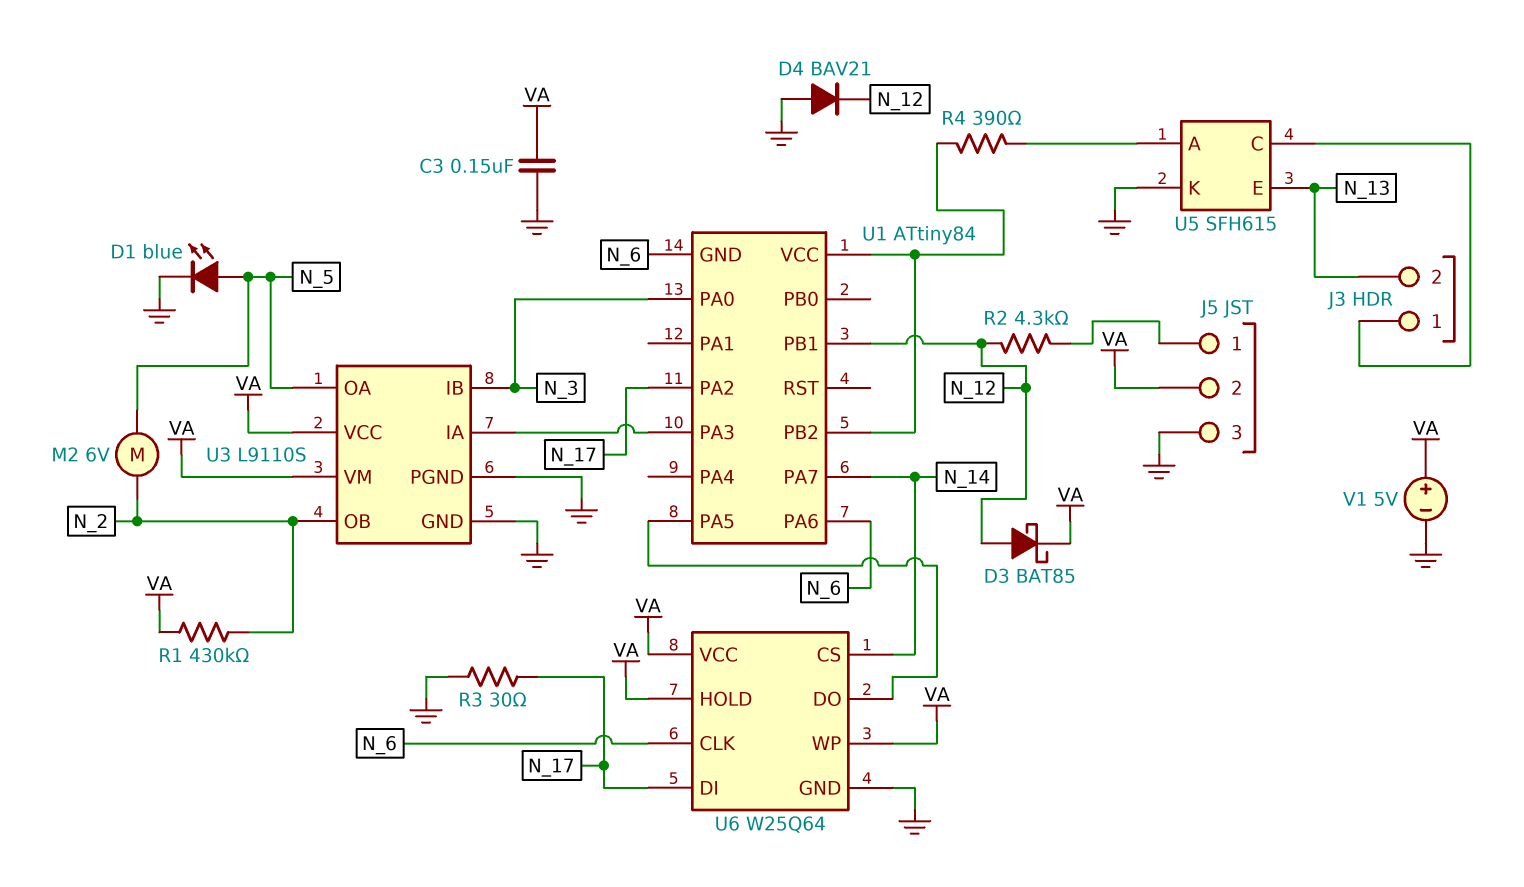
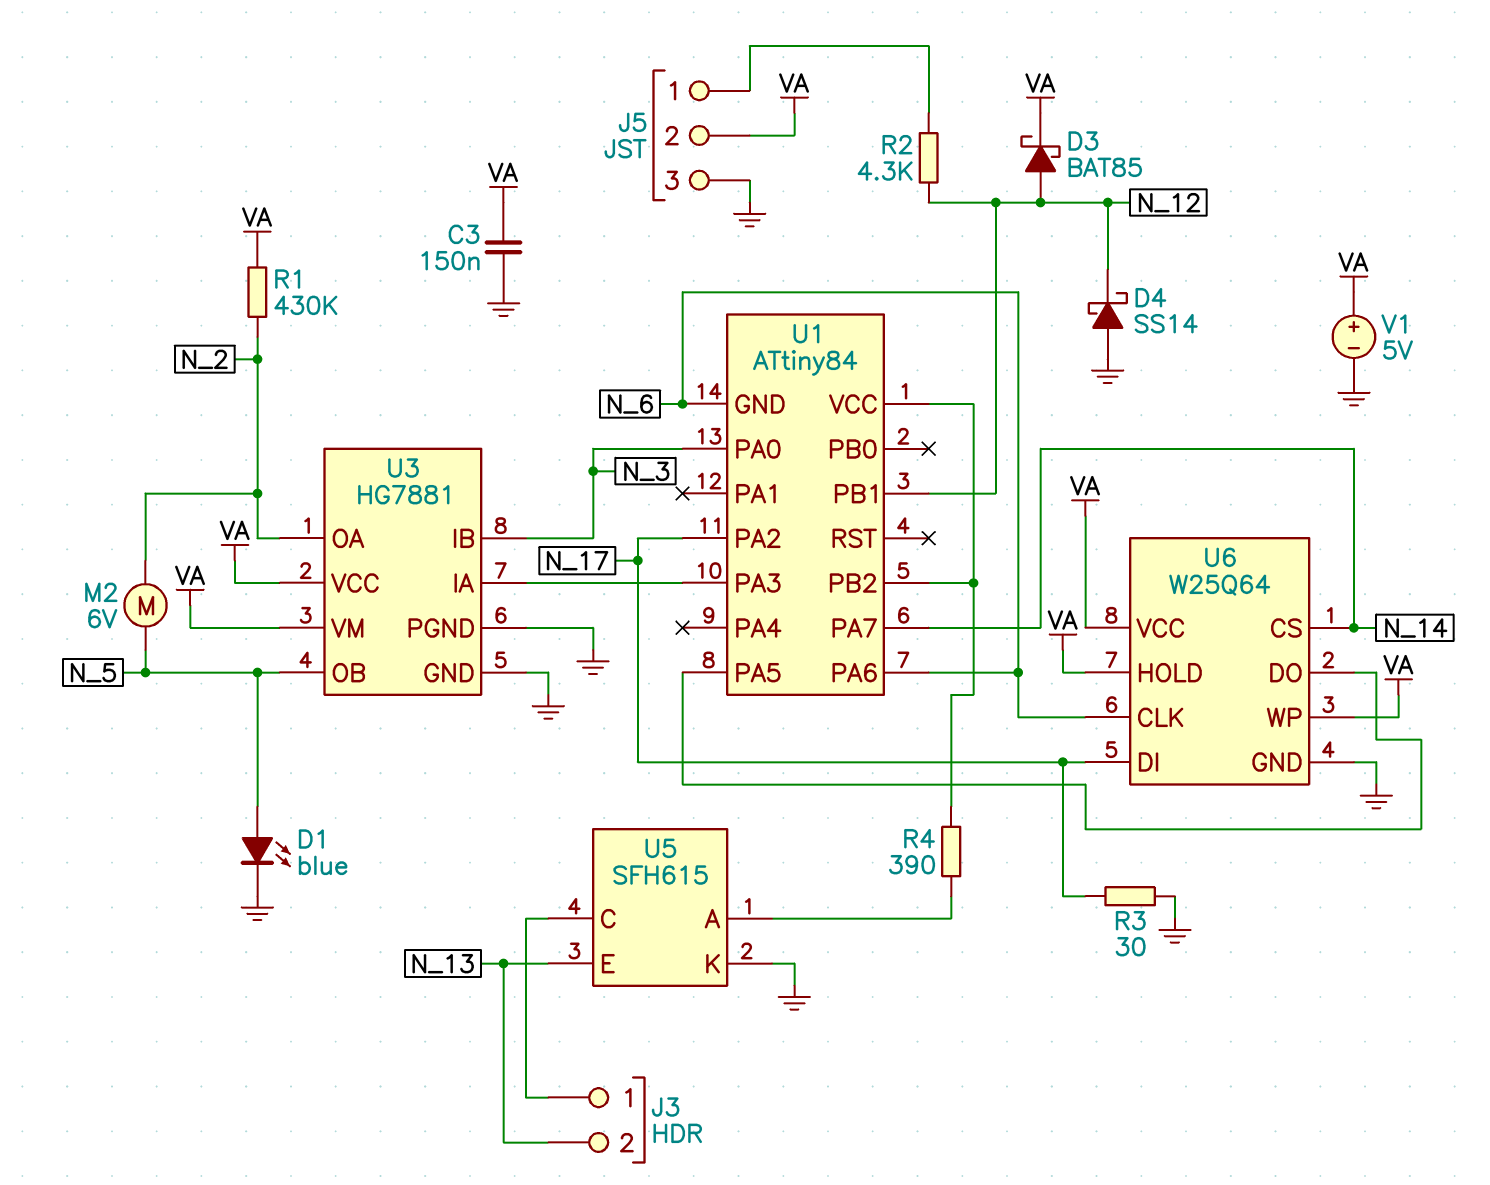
D4: diode BAV21 (A GND, K N_12) -> schottky SS14 (A GND, K N_12)
U3: L9110S -> HG7881
U3 pin OA: N_5 -> N_2
U3 pin OB: N_2 -> N_5

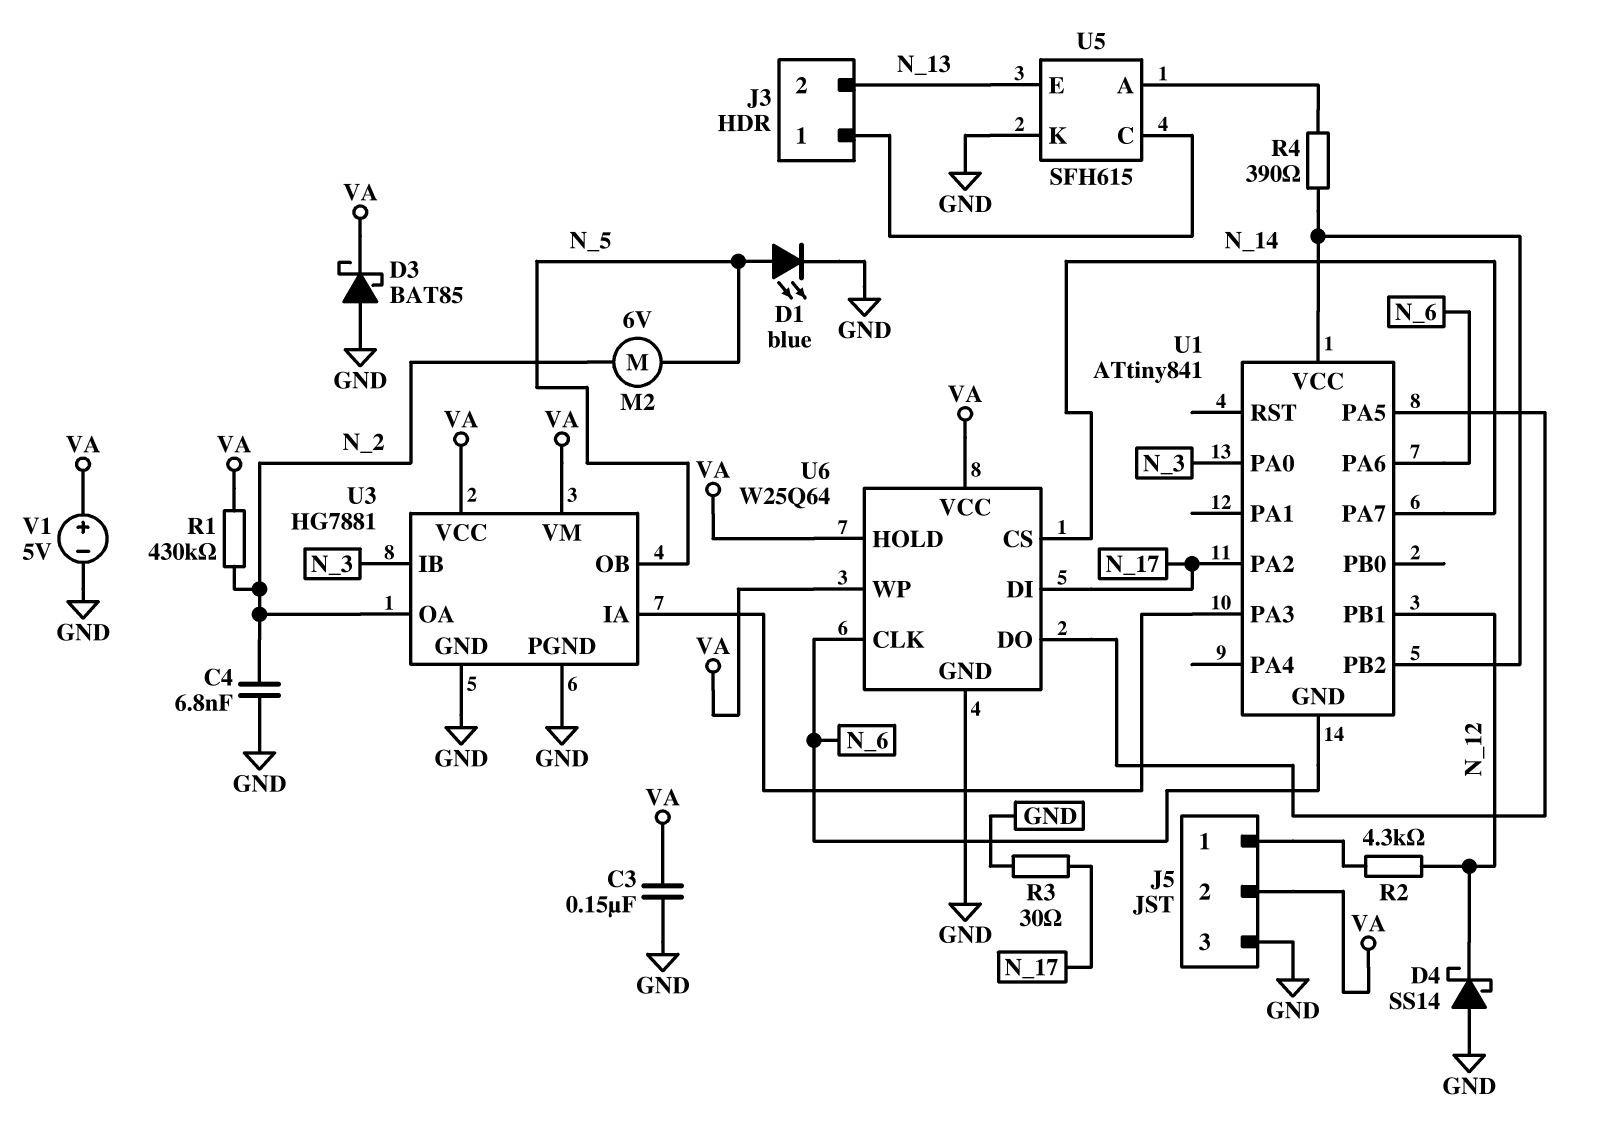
C4: none -> 6.8nF (GND, N_2)
D3: schottky BAT85 (A N_12, K VA) -> schottky BAT85 (A GND, K VA)
U1: ATtiny84 -> ATtiny841

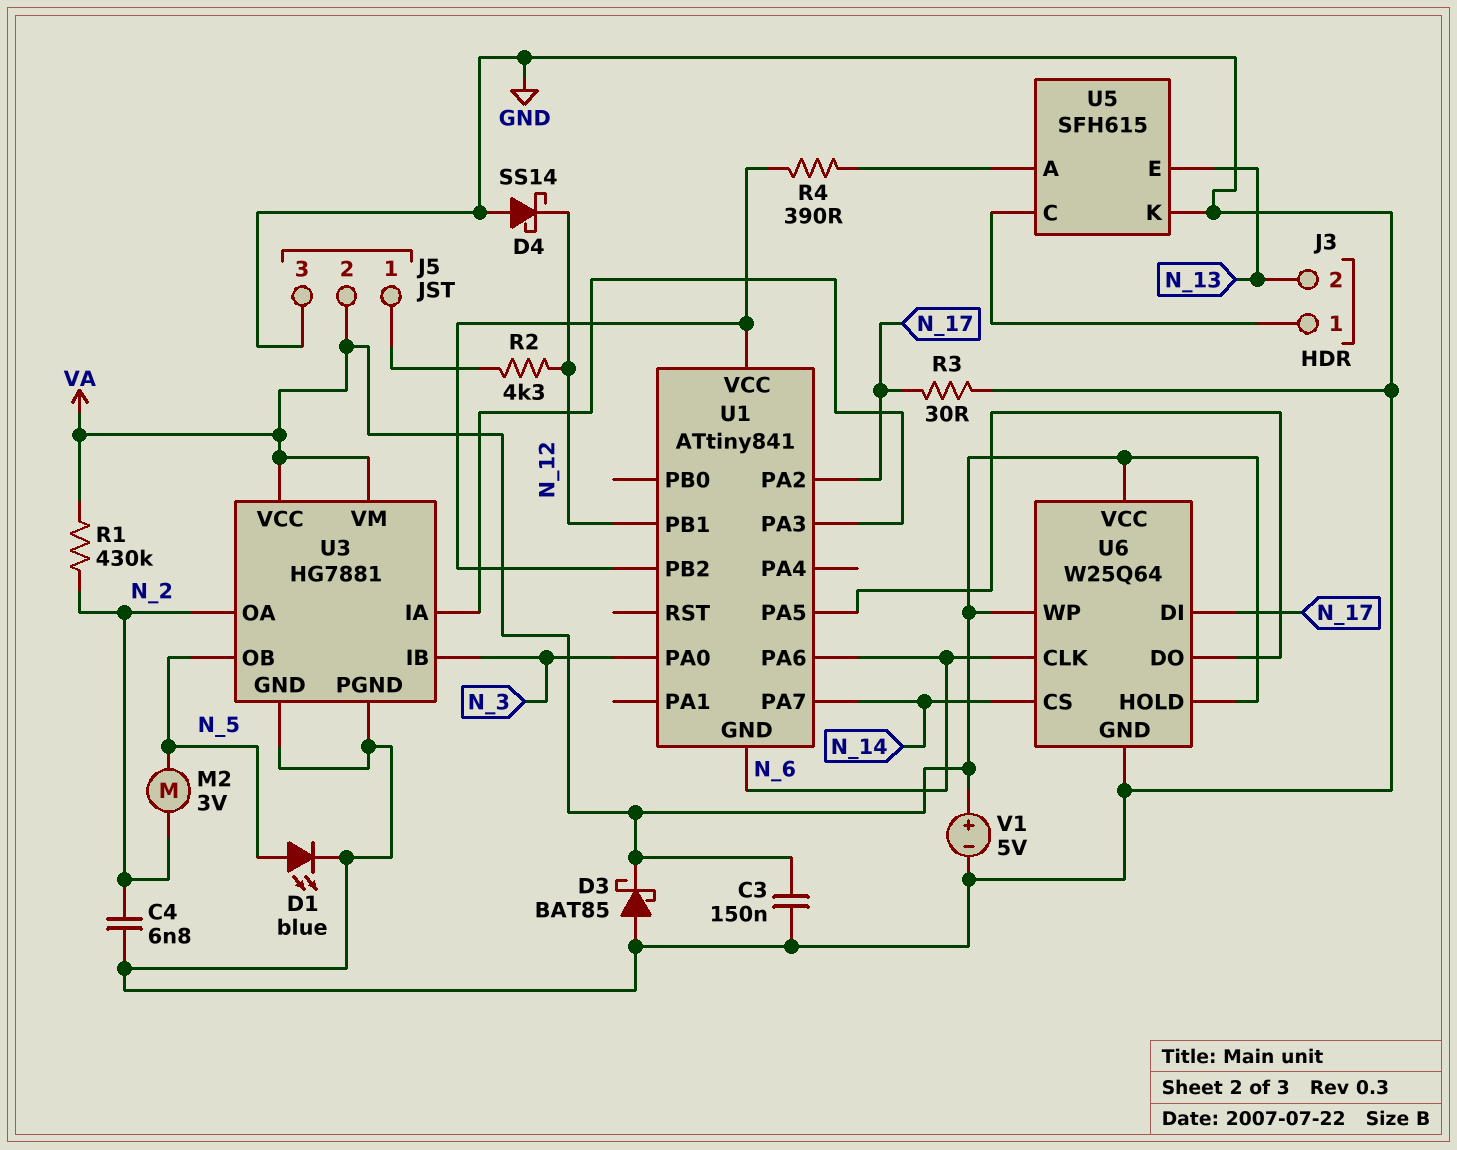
M2: motor 6V (N_2, N_5) -> motor 3V (N_2, N_5)

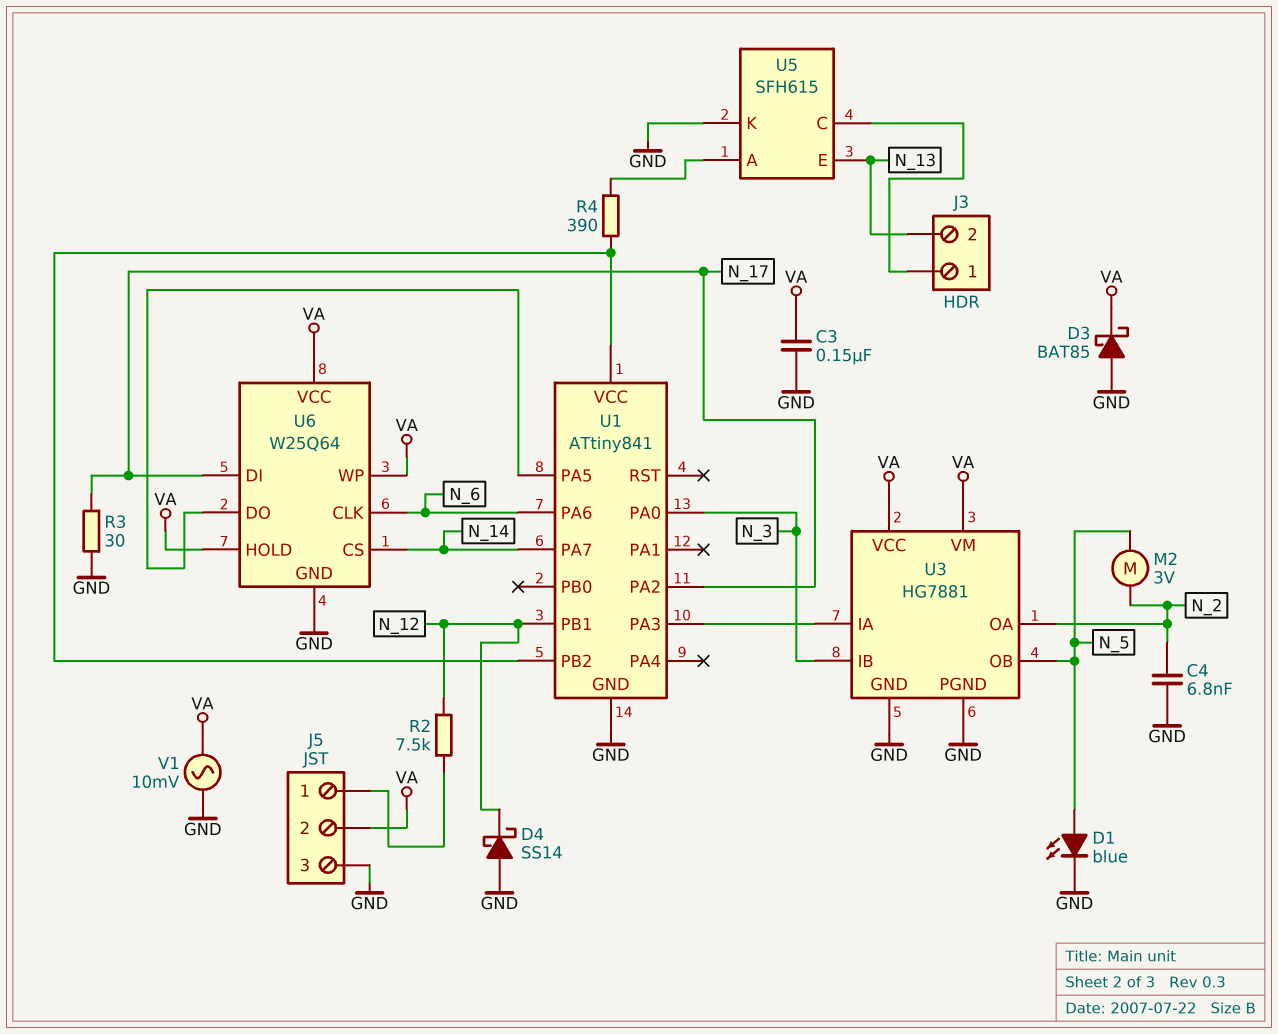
R1: 430k (N_2, VA) -> none
R2: 4.3k (J5/1, N_12) -> 7.5k (J5/1, N_12)
U1 pin GND: N_6 -> GND
V1: 5V (plus VA, minus GND) -> AC 10mV (GND, VA)

